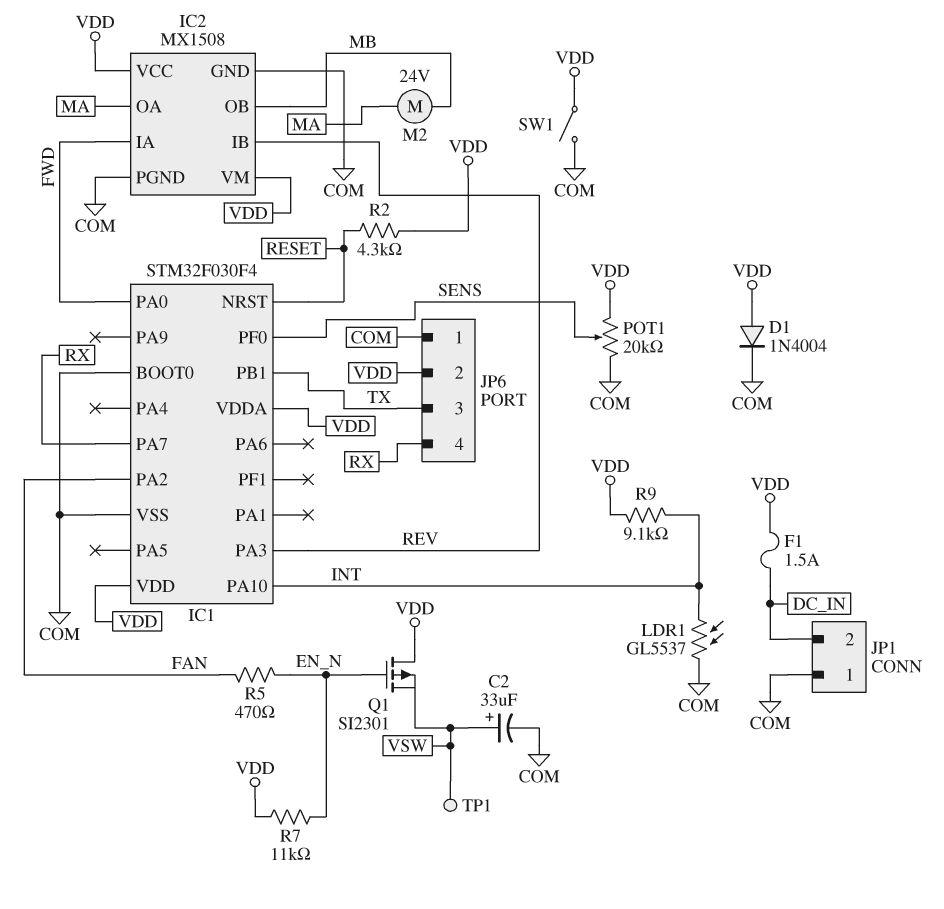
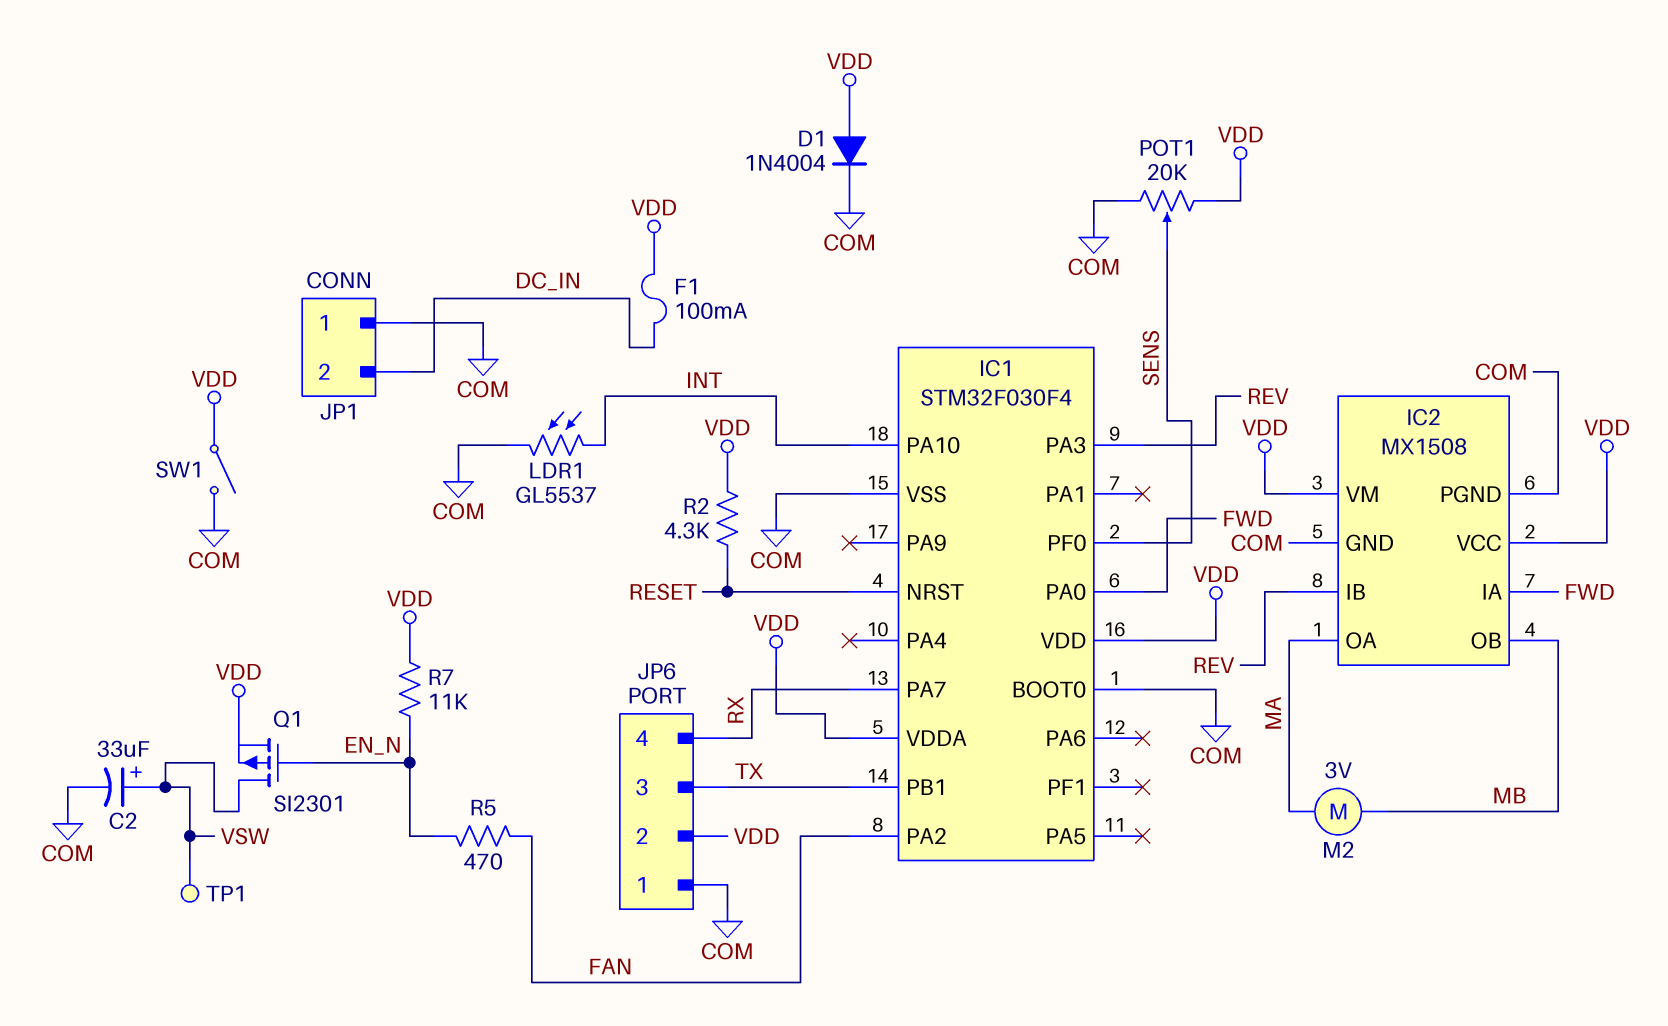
F1: 1.5A (DC_IN, VDD) -> 100mA (DC_IN, VDD)
M2: motor 24V (MA, MB) -> motor 3V (MA, MB)
Q1: PMOS SI2301 (G EN_N, D VDD, S VSW) -> PMOS SI2301 (G EN_N, D VSW, S VDD)
R9: 9.1k (INT, VDD) -> none

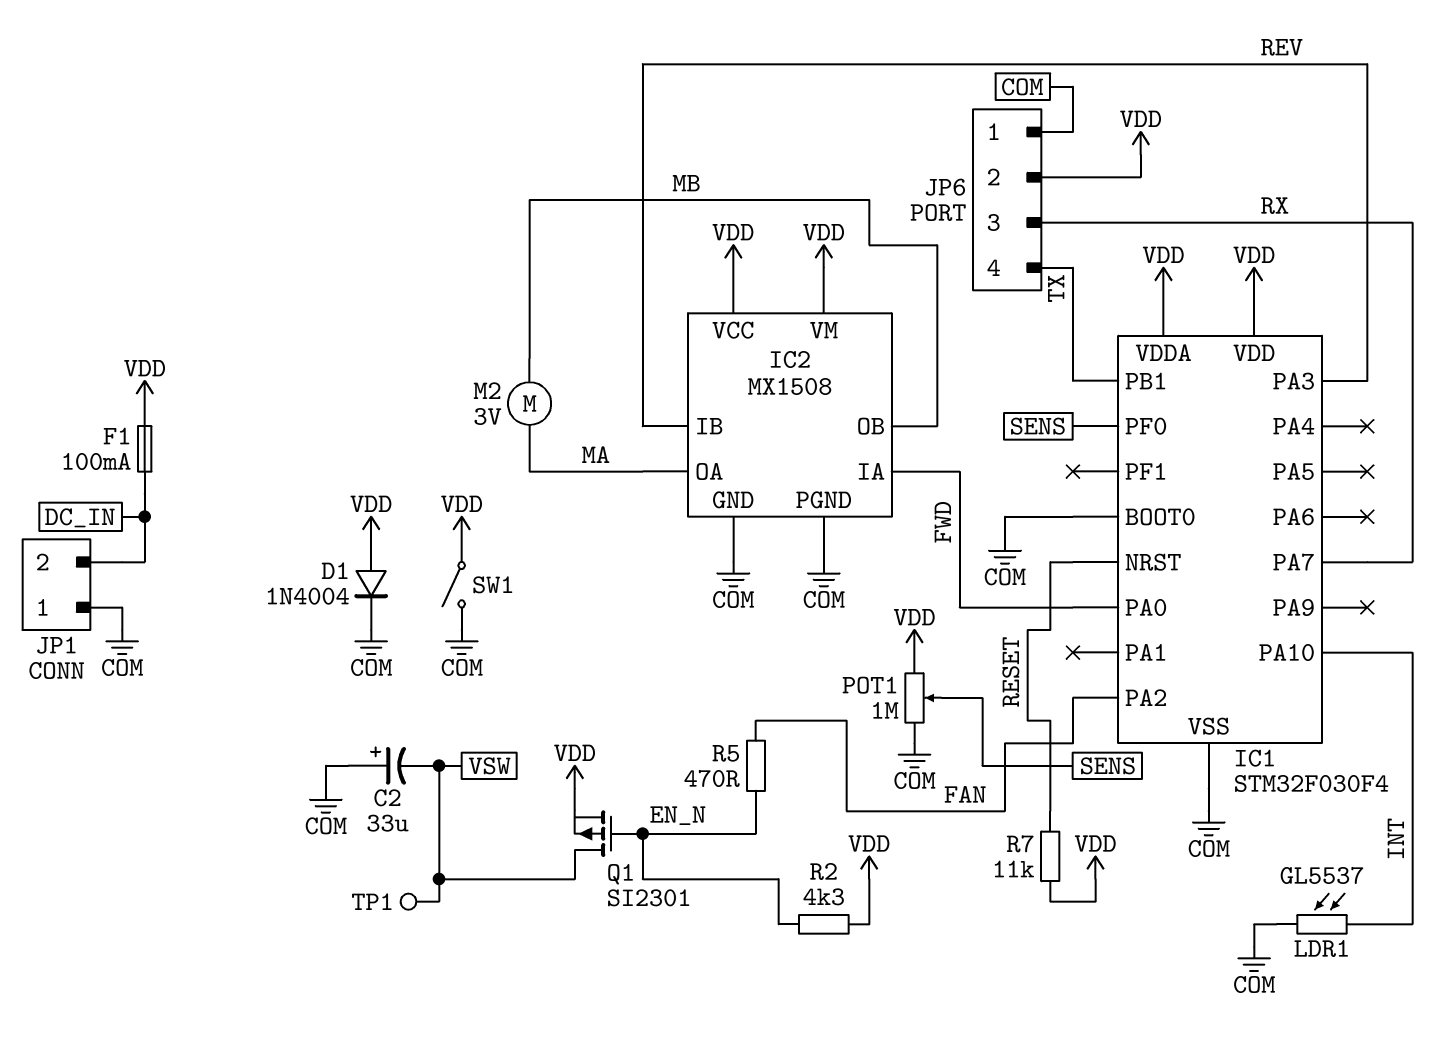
C2: 33uF (plus VSW, minus COM) -> 33uF (plus COM, minus VSW)
JP6 pin 3: TX -> RX
JP6 pin 4: RX -> TX
POT1: 20k (COM, VDD, wiper SENS) -> 1M (COM, VDD, wiper SENS)
R2: 4.3k (RESET, VDD) -> 4.3k (EN_N, VDD)
R7: 11k (EN_N, VDD) -> 11k (RESET, VDD)

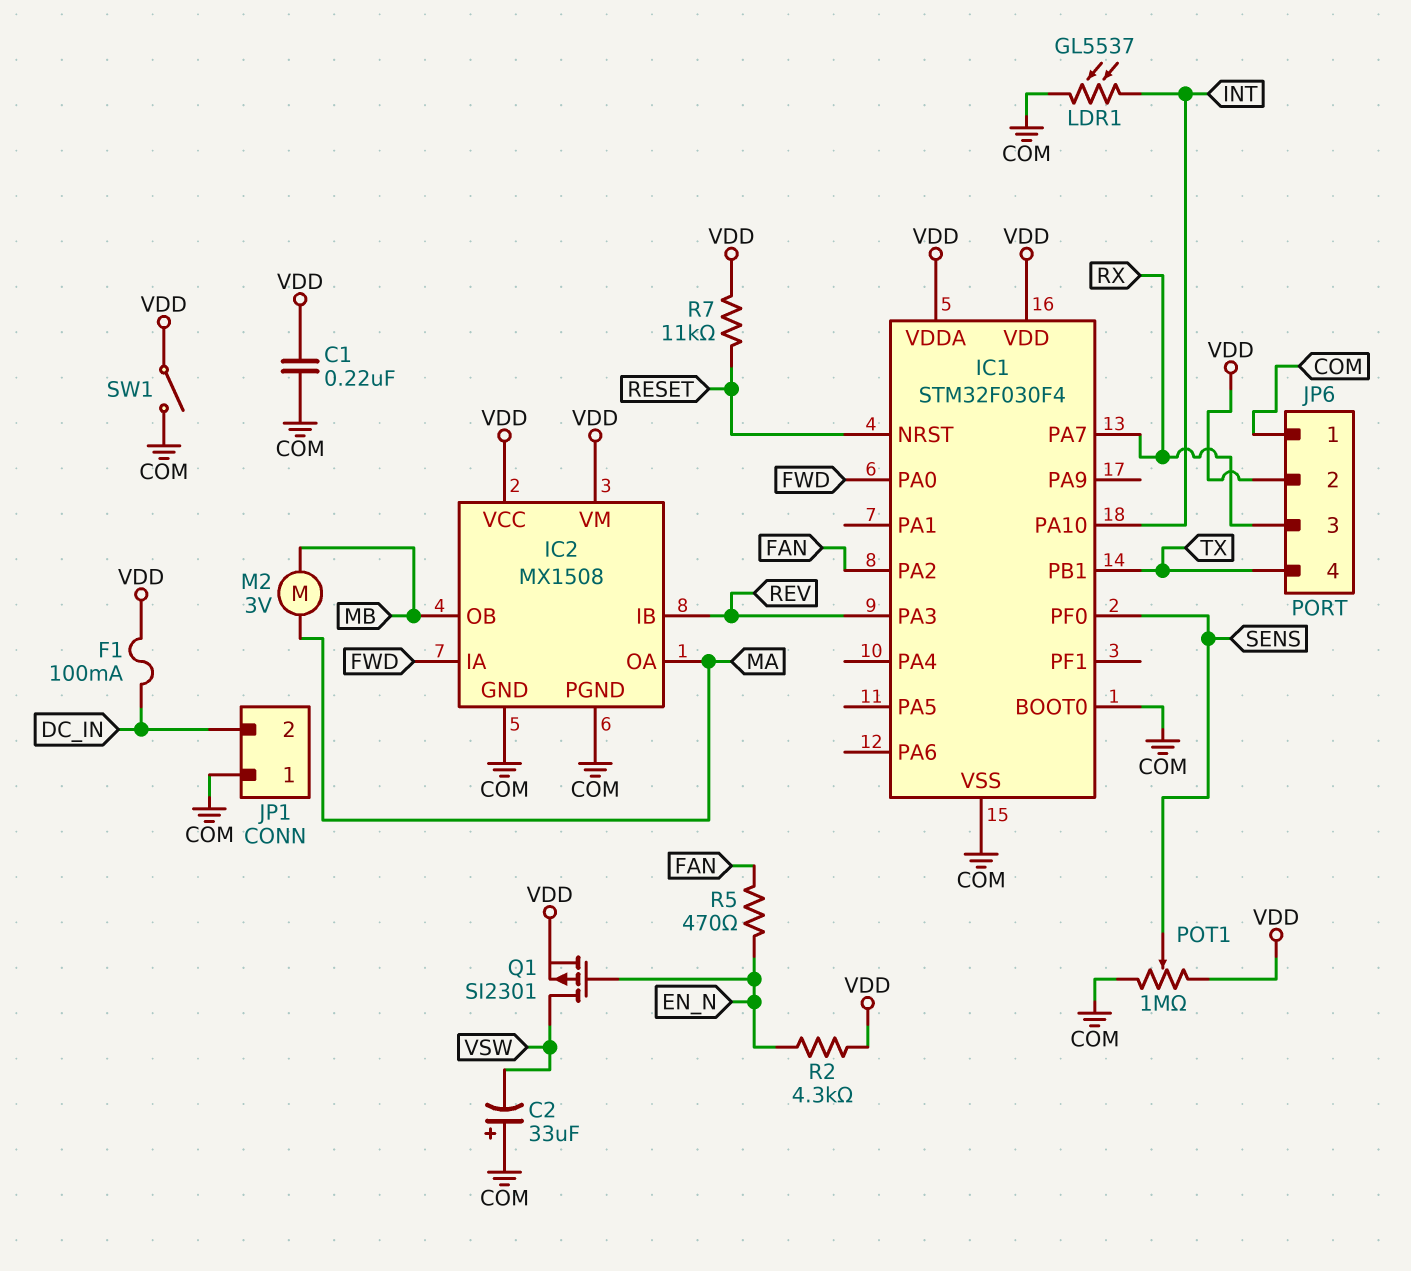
C1: none -> 220nF (COM, VDD)
D1: diode 1N4004 (A VDD, K COM) -> none
TP1: test point (VSW) -> none

